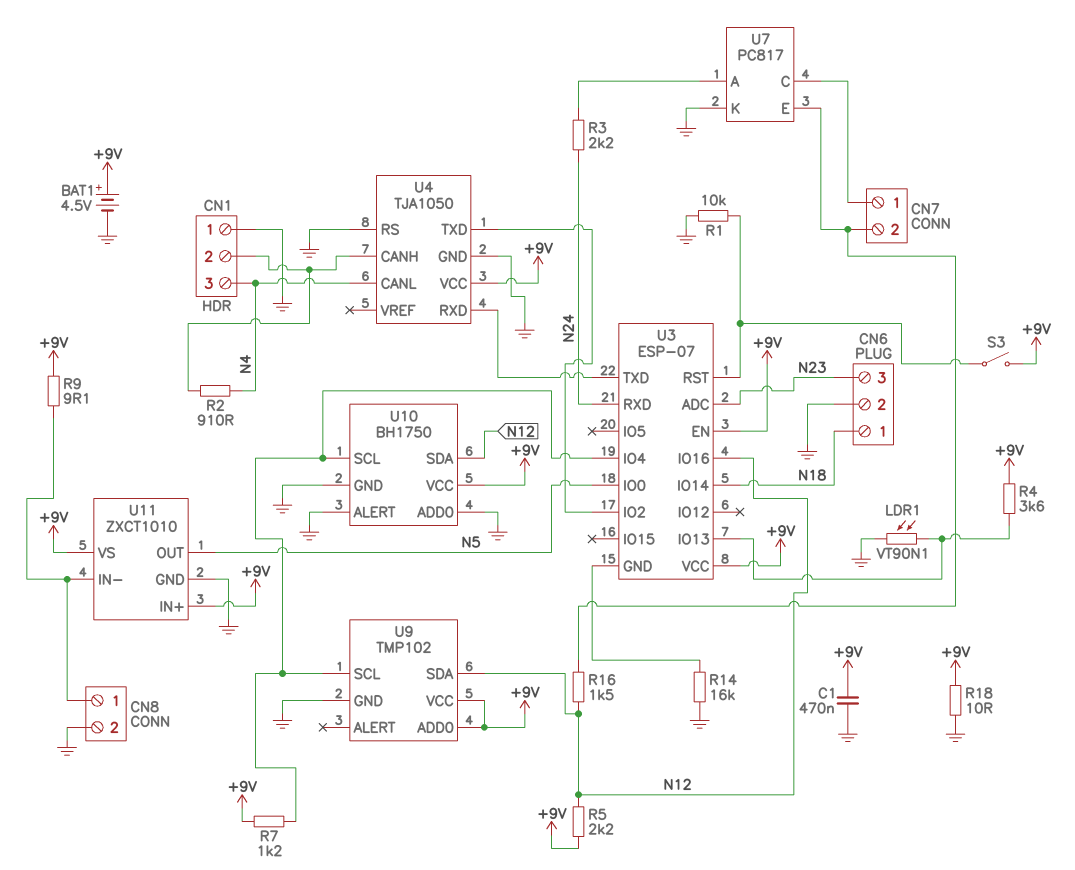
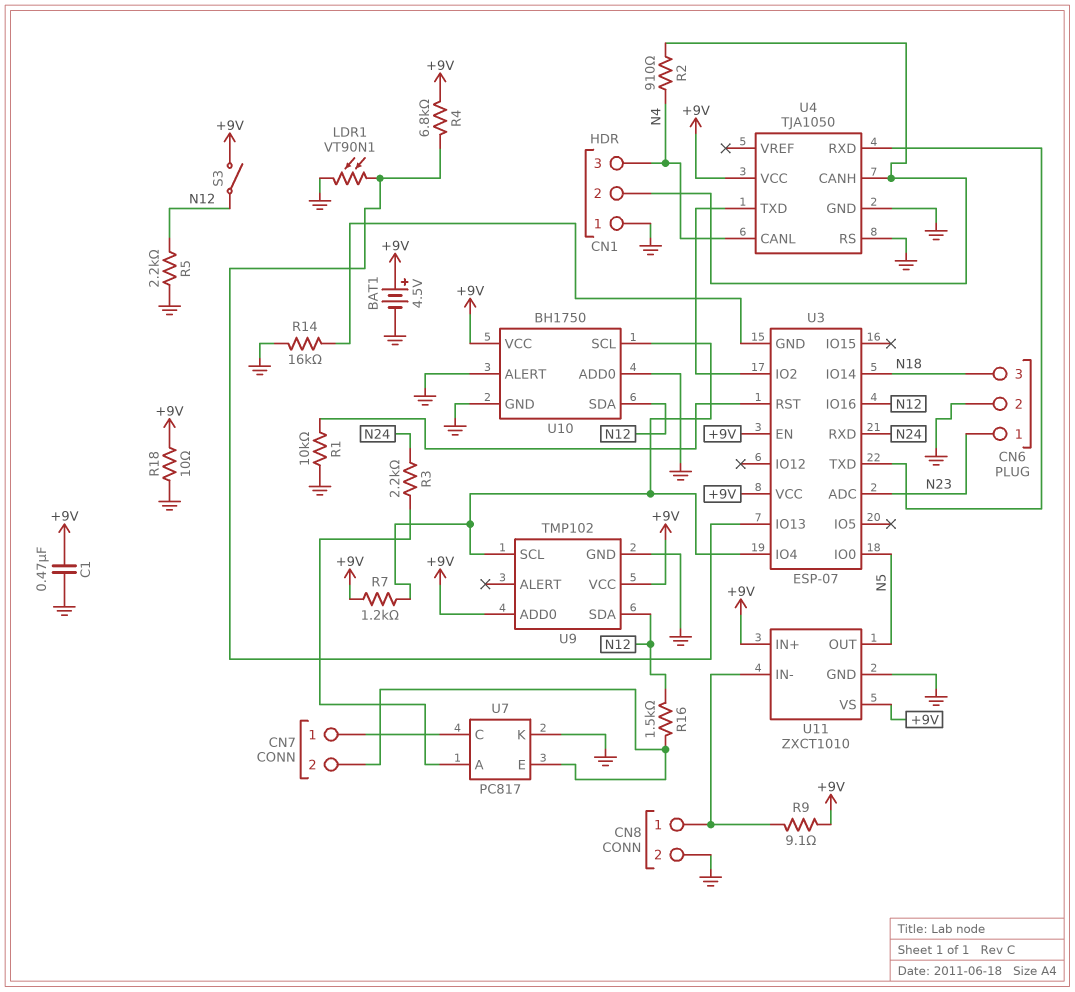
CN6 pin 1: N18 -> N23
CN6 pin 3: N23 -> N18
R4: 3.6k (+9V, U3/IO13) -> 6.8k (+9V, U3/IO13)
R5: 2.2k (+9V, N12) -> 2.2k (GND, N12)
S3: switch (+9V, U3/RST) -> switch (+9V, N12)

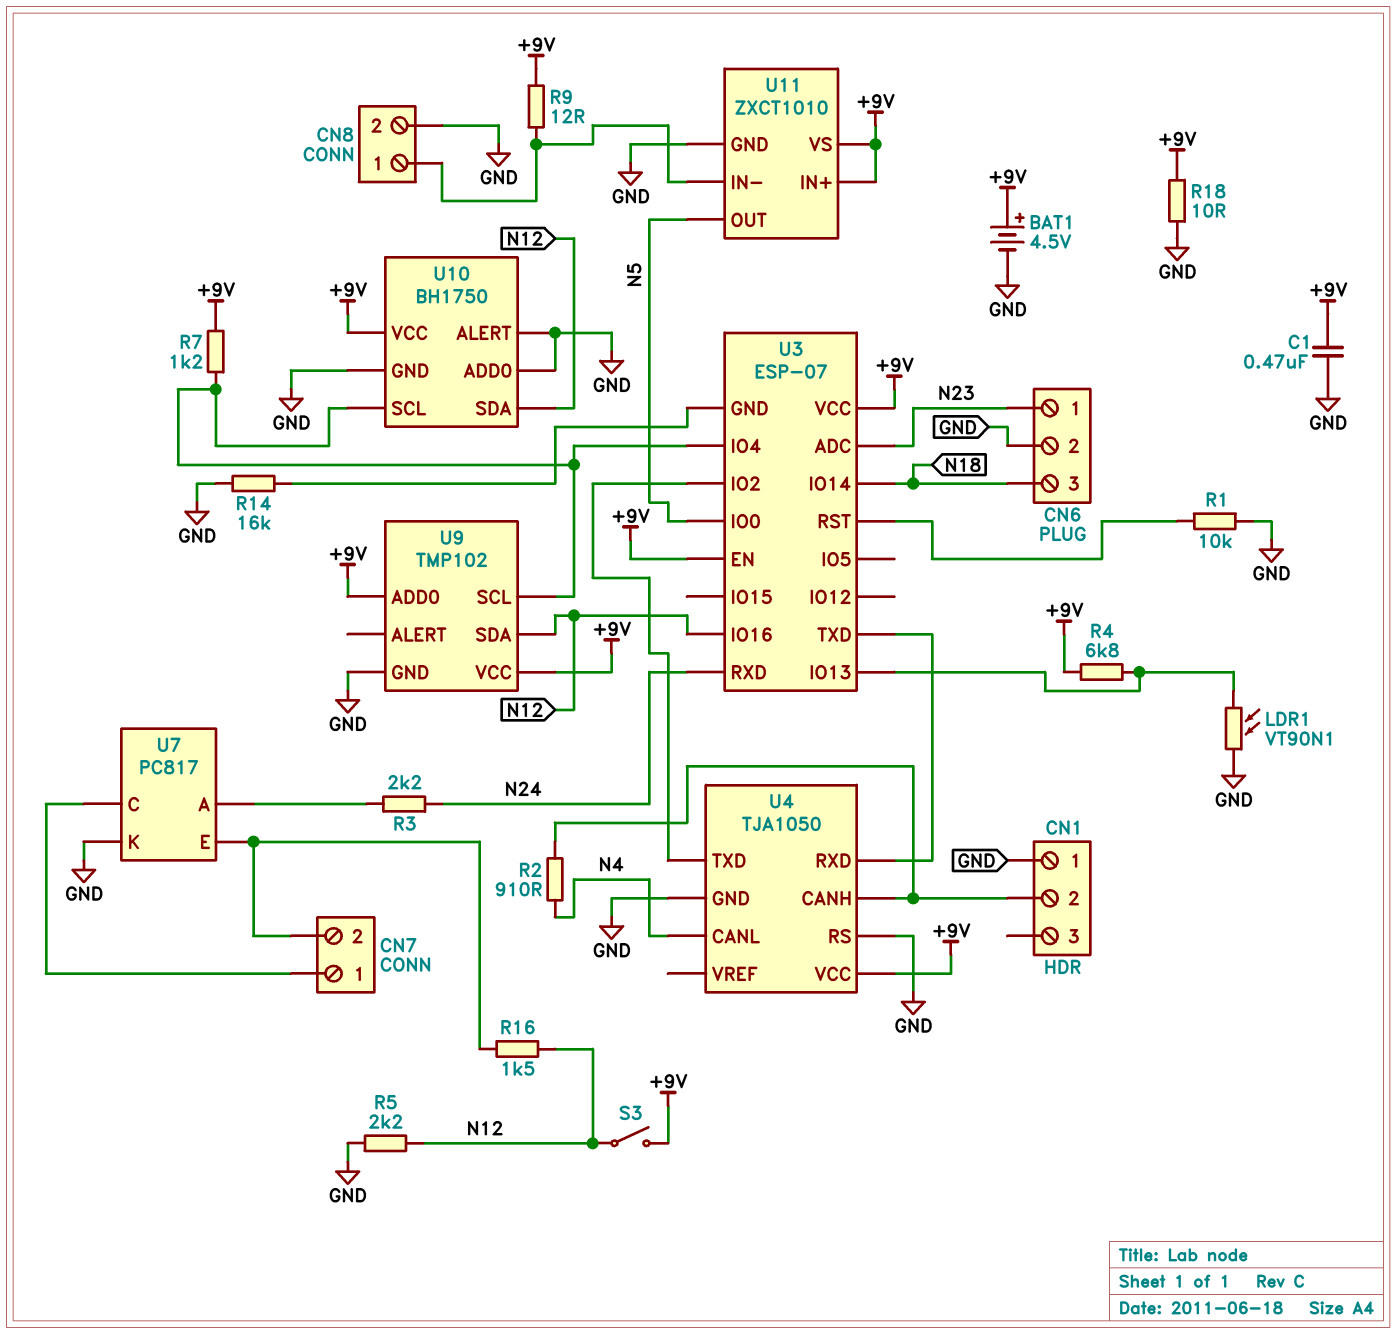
CN1 pin 3: N4 -> none
R9: 9.1 (+9V, CN8/1) -> 12 (+9V, CN8/1)

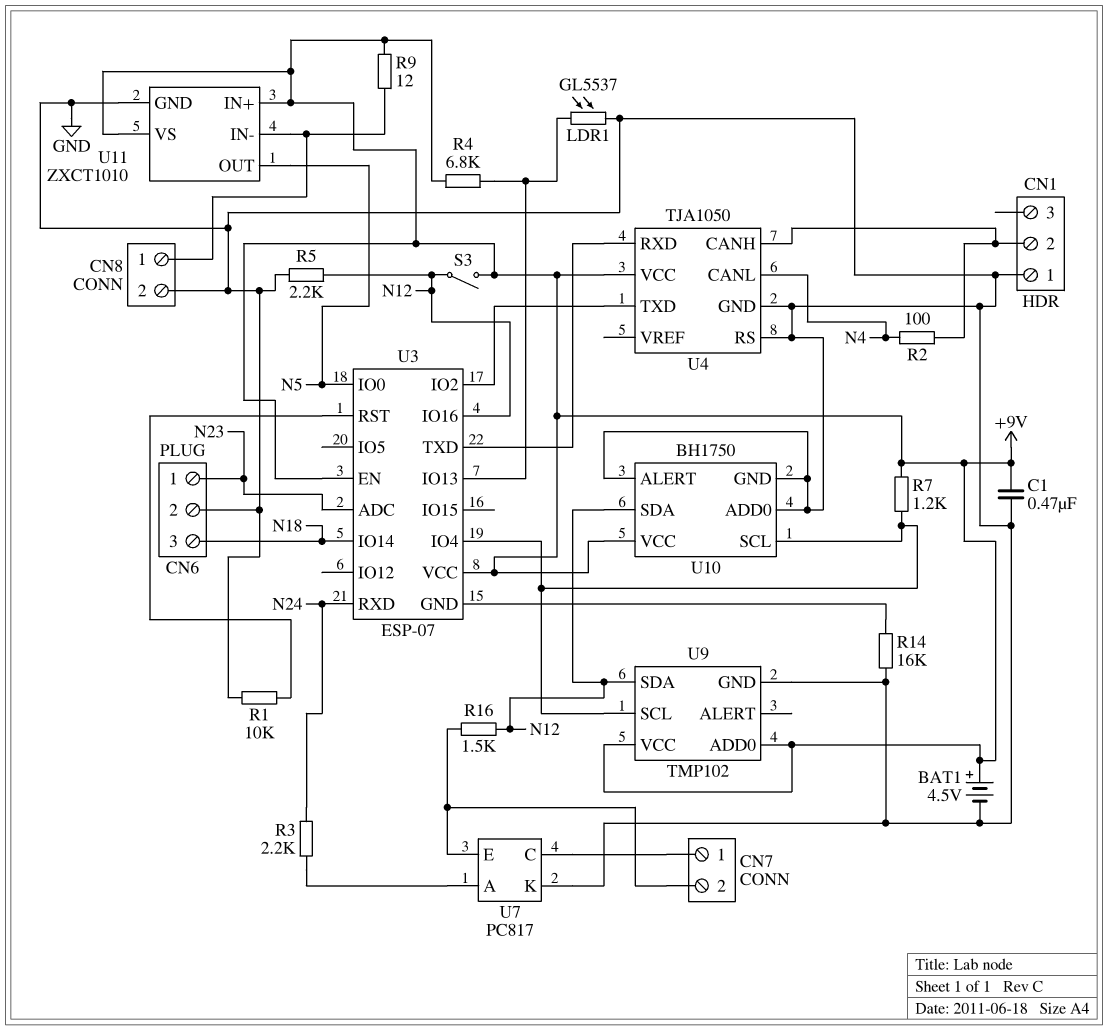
LDR1: VT90N1 (GND, U3/IO13) -> GL5537 (GND, U3/IO13)
R2: 910 (CN1/2, N4) -> 100 (CN1/2, N4)
R18: 10 (+9V, GND) -> none

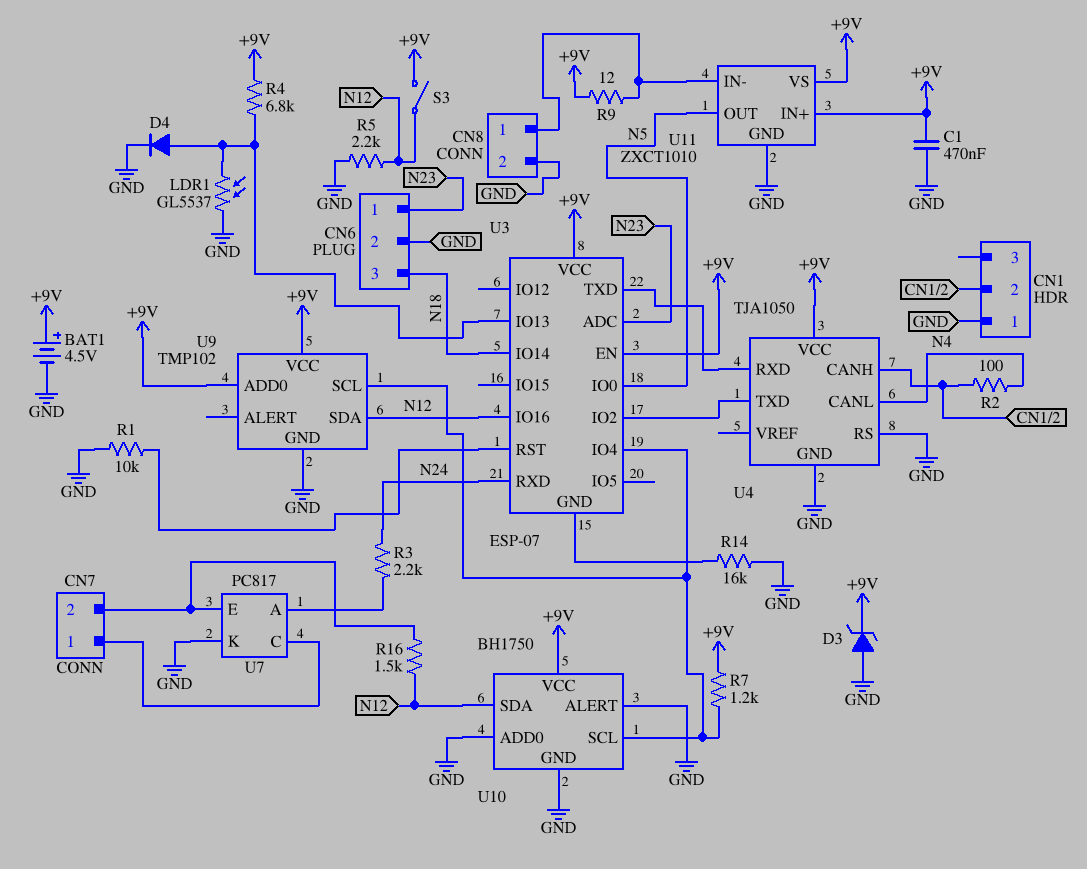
D3: none -> zener (A GND, K +9V)
D4: none -> diode (A U3/IO13, K GND)

